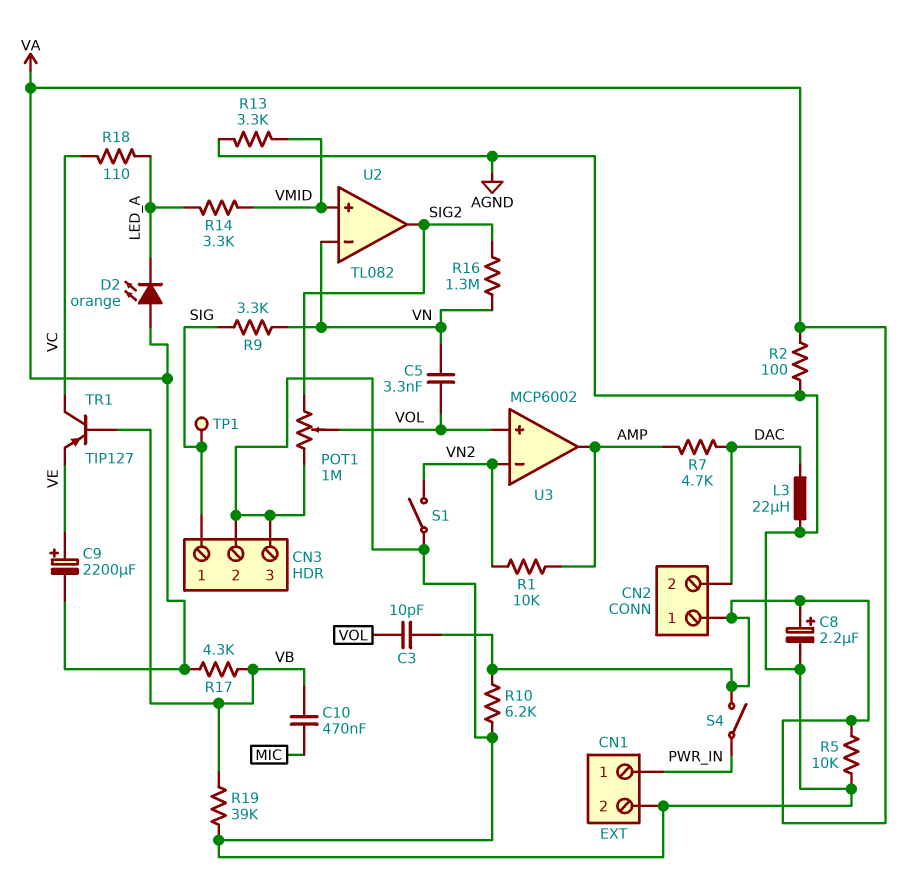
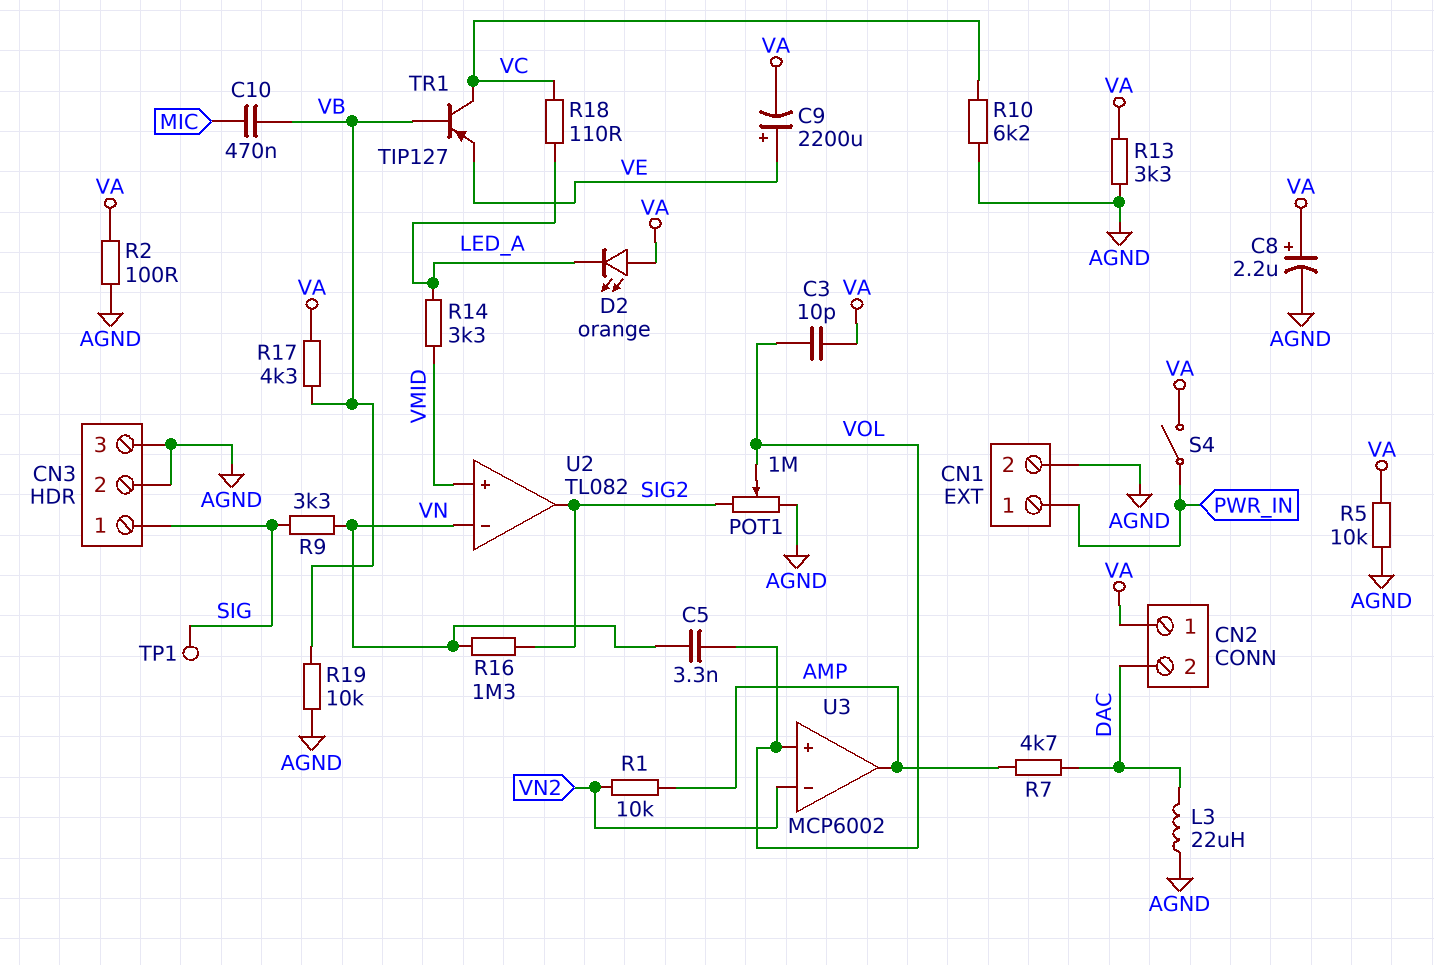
R10: 6.2k (AGND, VA) -> 6.2k (AGND, VC)
R13: 3.3k (AGND, VMID) -> 3.3k (AGND, VA)
R19: 39k (AGND, VB) -> 10k (AGND, VB)
S1: switch (AGND, VN2) -> none

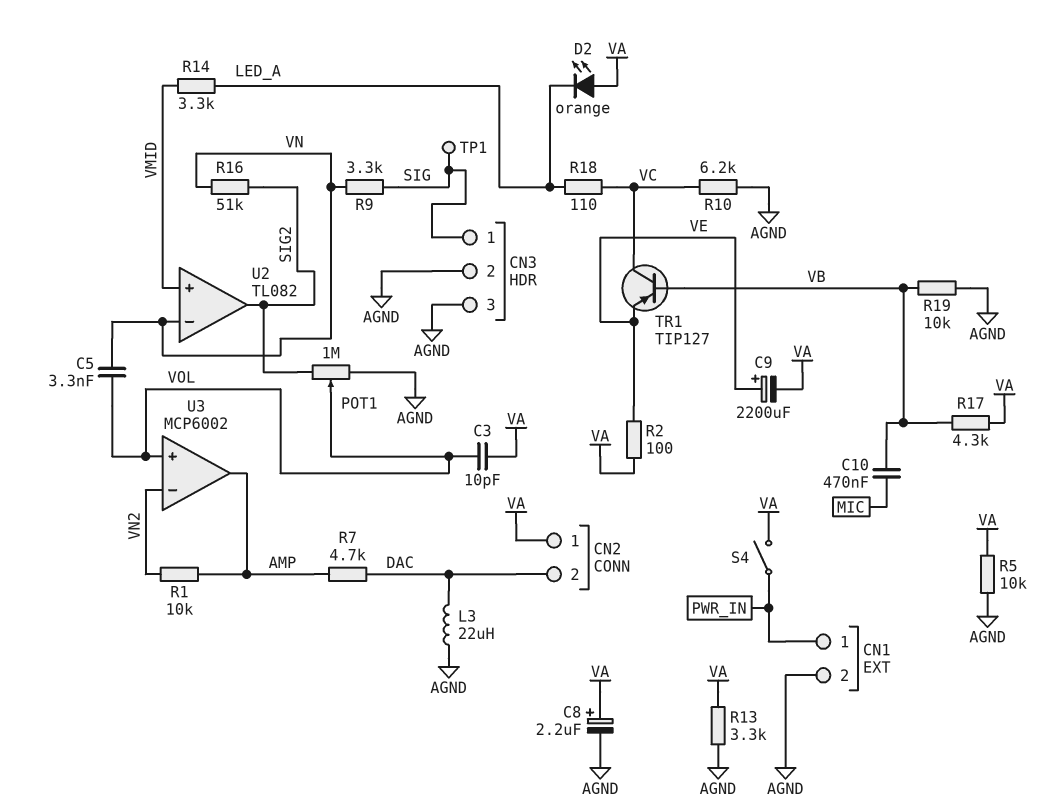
R2: 100 (AGND, VA) -> 100 (VA, VE)
R16: 1.3M (SIG2, VN) -> 51k (SIG2, VN)

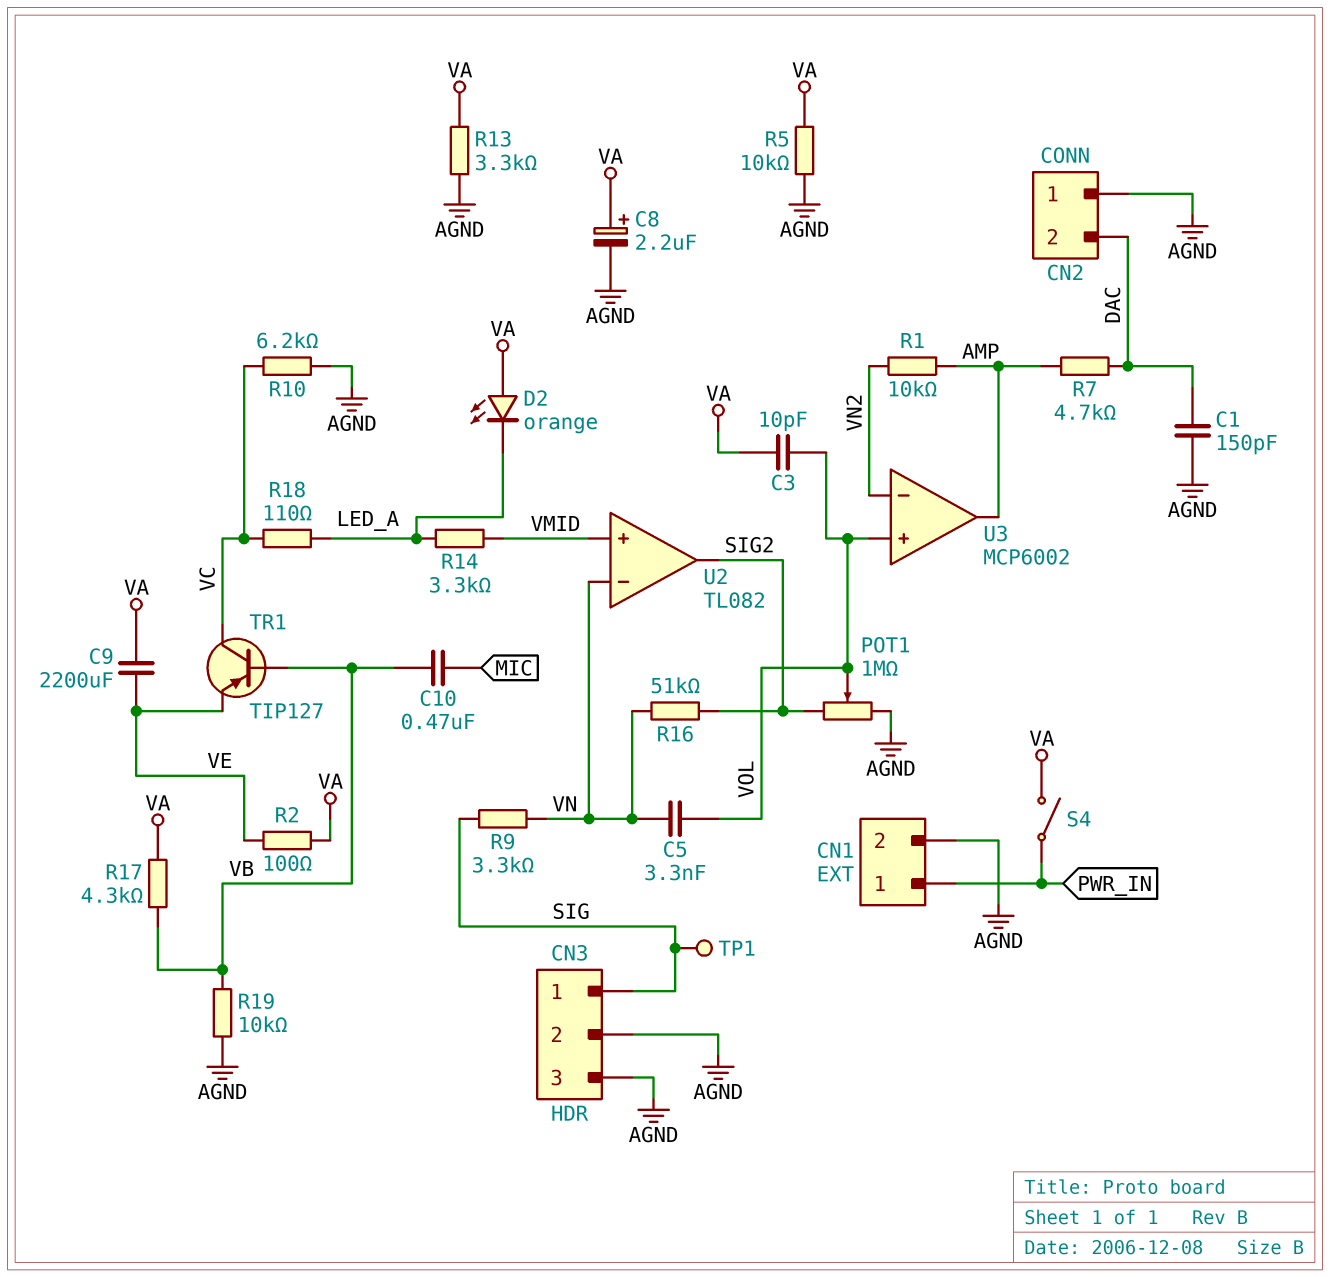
C1: none -> 150pF (AGND, DAC)
C9: 2200uF (plus VE, minus VA) -> 2200uF (VA, VE)
CN2 pin 1: VA -> AGND
L3: 22uH (AGND, DAC) -> none

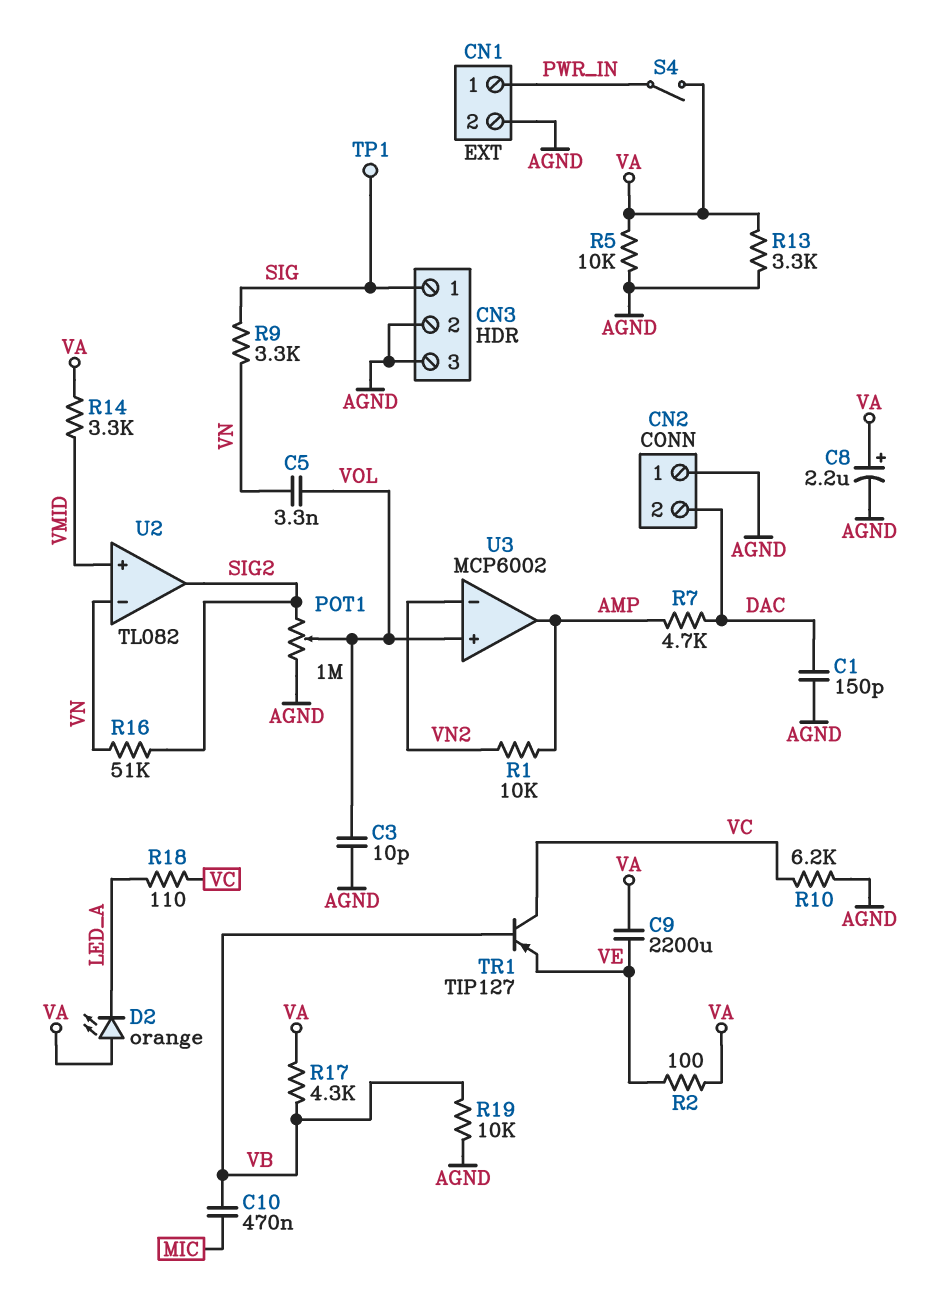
C3: 10pF (VA, VOL) -> 10pF (AGND, VOL)
R14: 3.3k (LED_A, VMID) -> 3.3k (VA, VMID)

